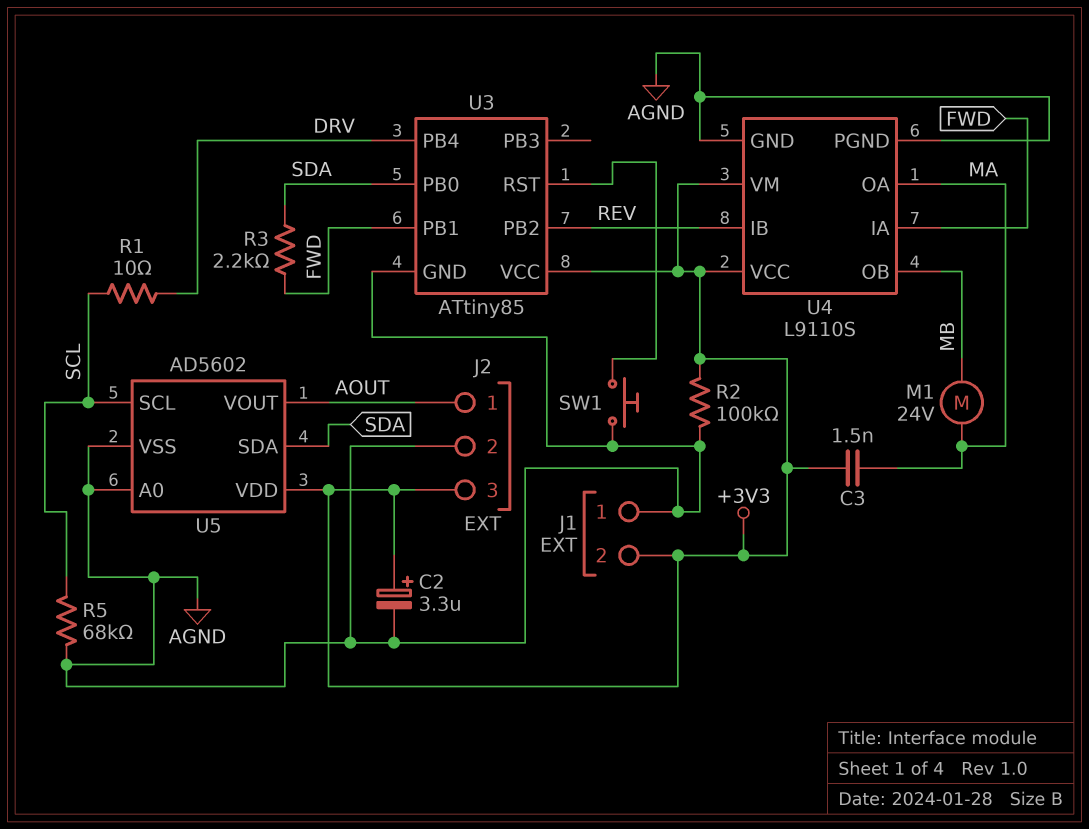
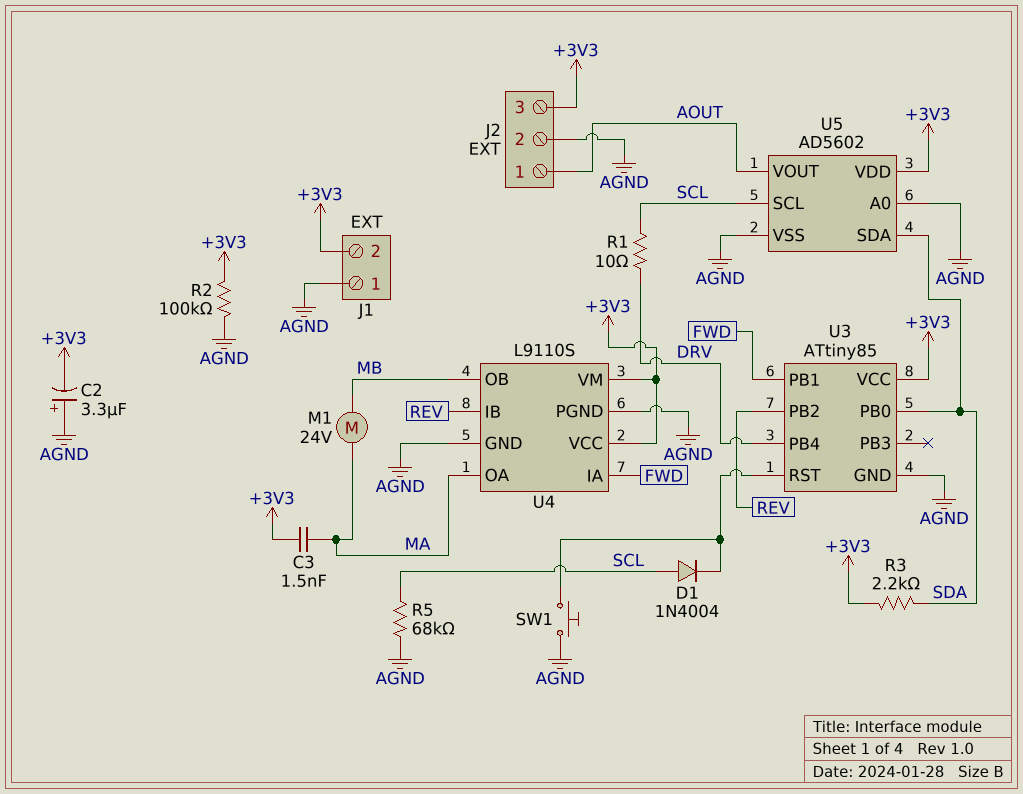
C2: 3.3uF (plus +3V3, minus AGND) -> 3.3uF (plus AGND, minus +3V3)
D1: none -> diode 1N4004 (A SCL, K U3/RST)
R3: 2.2k (FWD, SDA) -> 2.2k (+3V3, SDA)

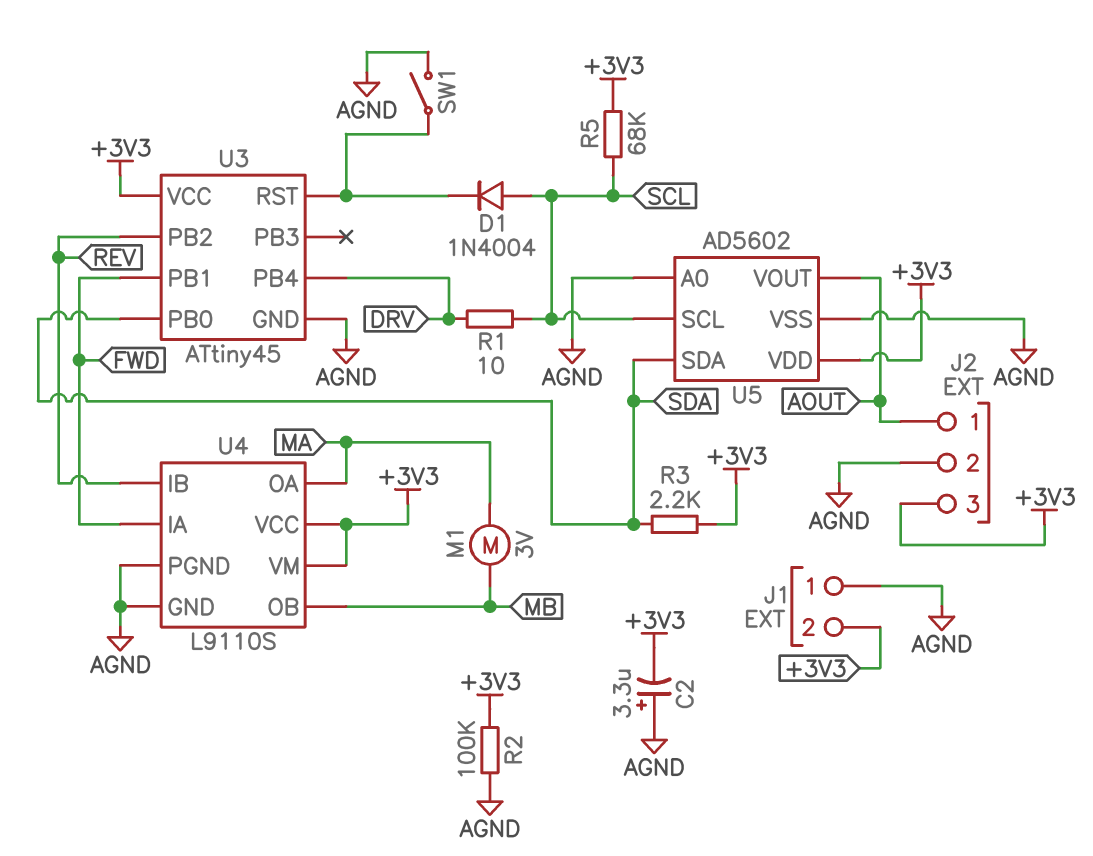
C3: 1.5nF (+3V3, MA) -> none
M1: motor 24V (MA, MB) -> motor 3V (MA, MB)
R5: 68k (AGND, SCL) -> 68k (+3V3, SCL)
SW1: button (AGND, U3/RST) -> switch (AGND, U3/RST)
U3: ATtiny85 -> ATtiny45

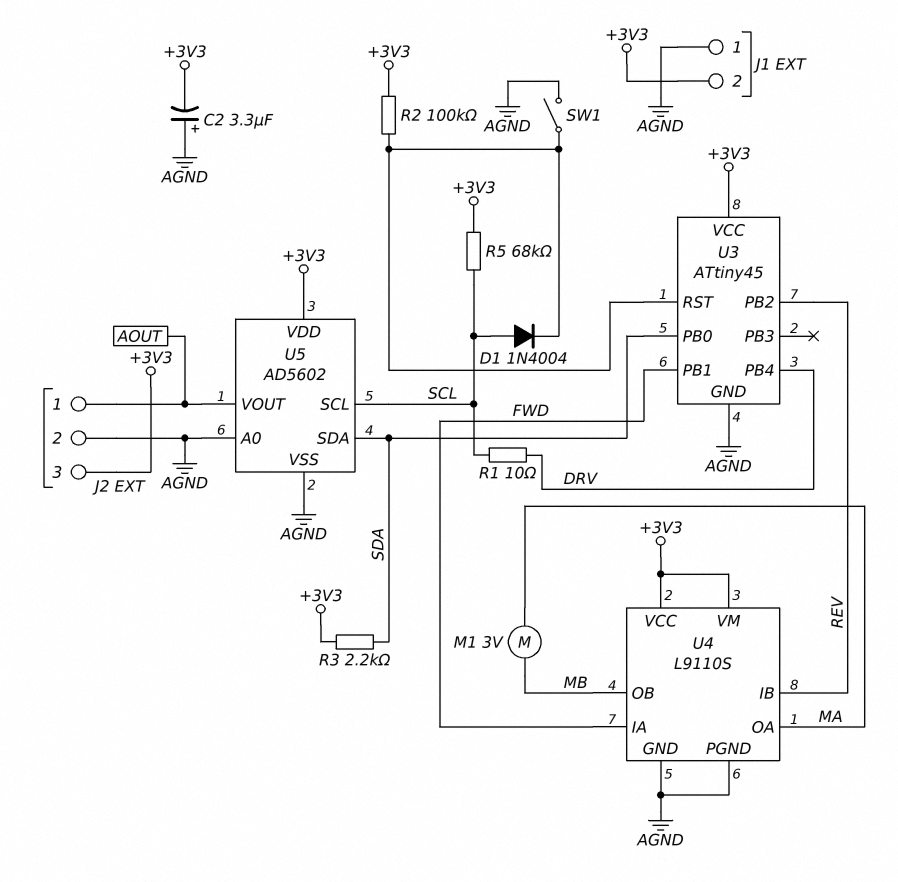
R2: 100k (+3V3, AGND) -> 100k (+3V3, U3/RST)

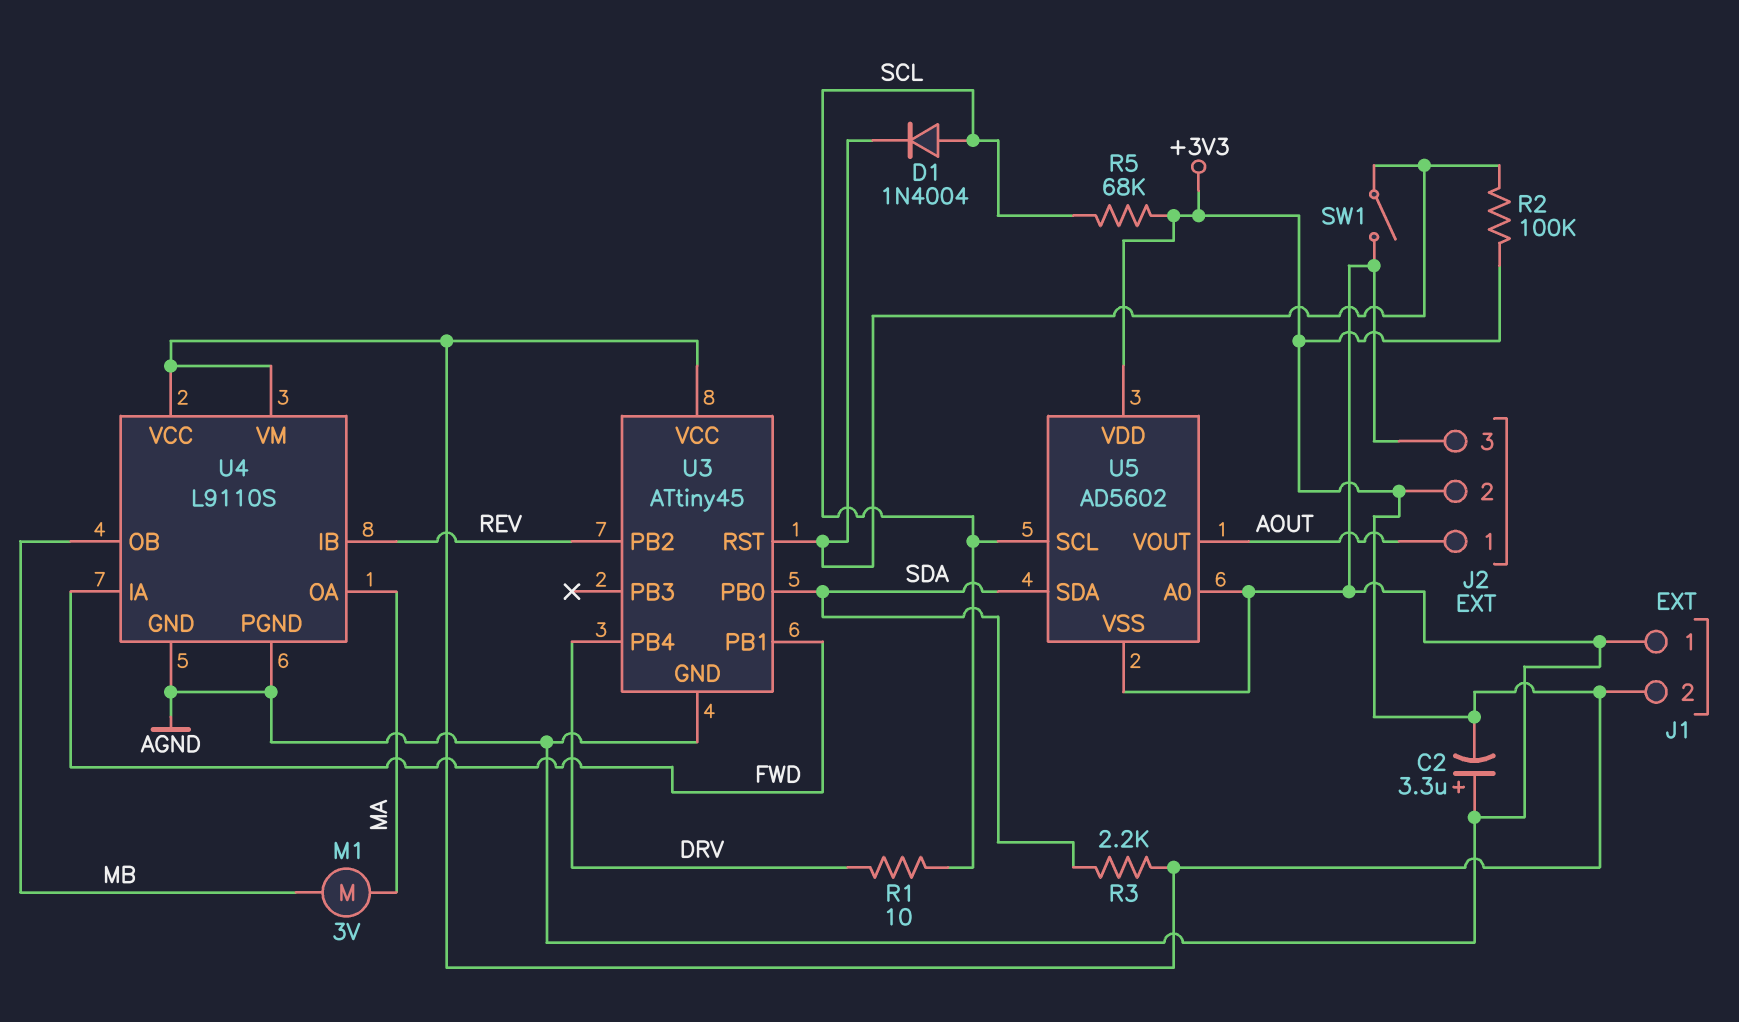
J2 pin 2: AGND -> +3V3
J2 pin 3: +3V3 -> AGND

